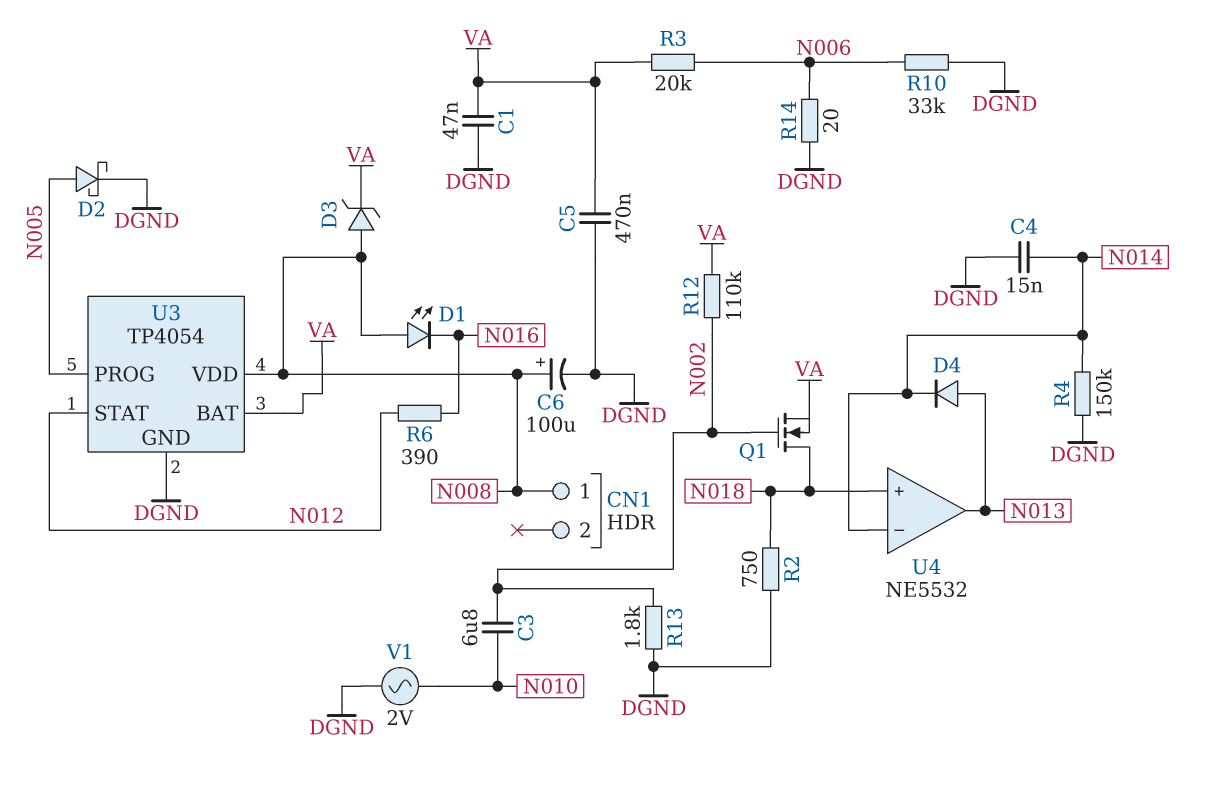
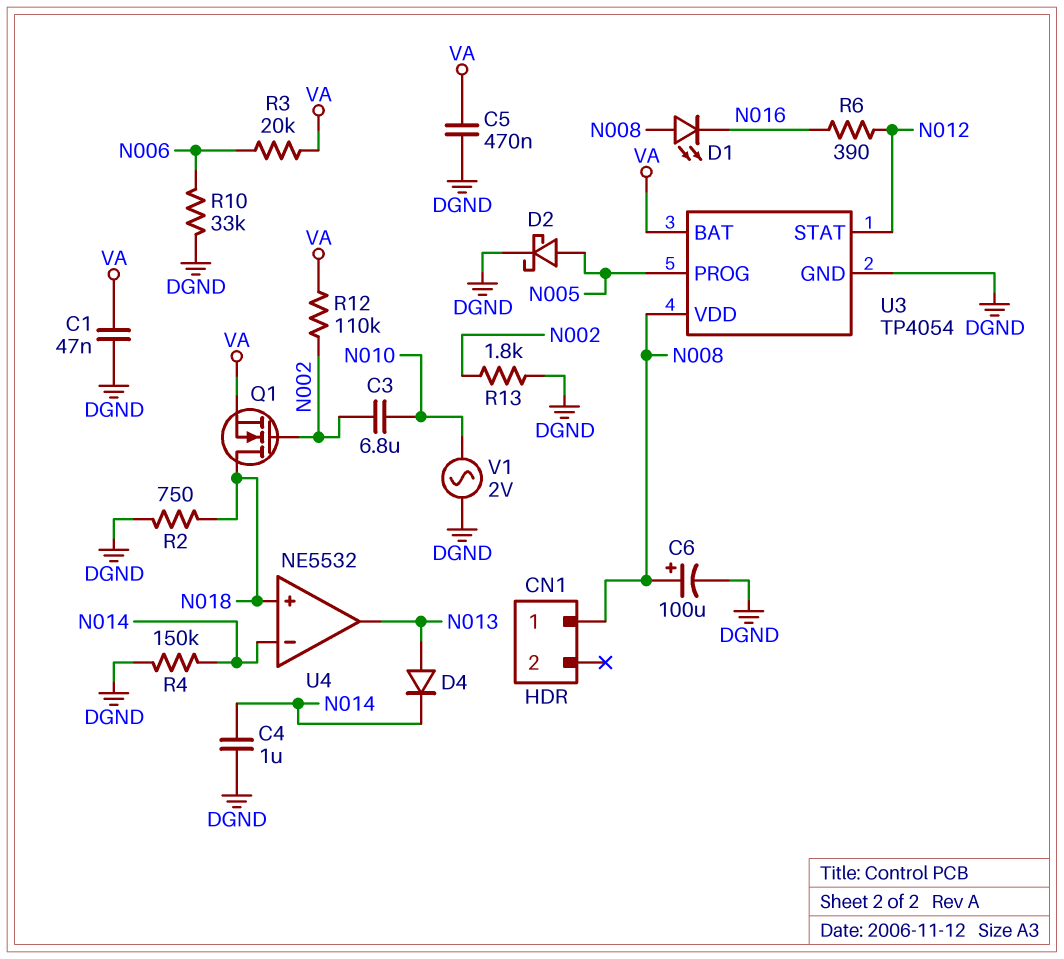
C4: 15nF (DGND, N014) -> 1uF (DGND, N014)
D3: zener (A N008, K VA) -> none
R14: 20 (DGND, N006) -> none

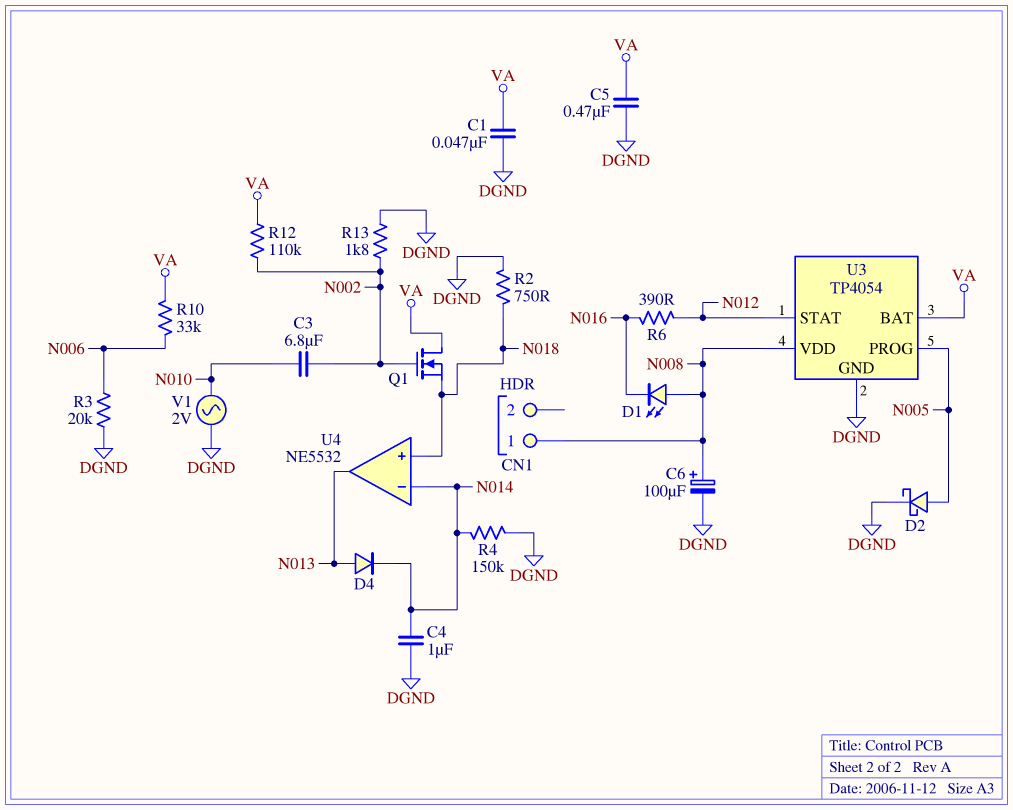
Q1: NMOS (G N002, D N018, S VA) -> NMOS (G N002, D VA, S N018)
R3: 20k (N006, VA) -> 20k (DGND, N006)
R10: 33k (DGND, N006) -> 33k (N006, VA)

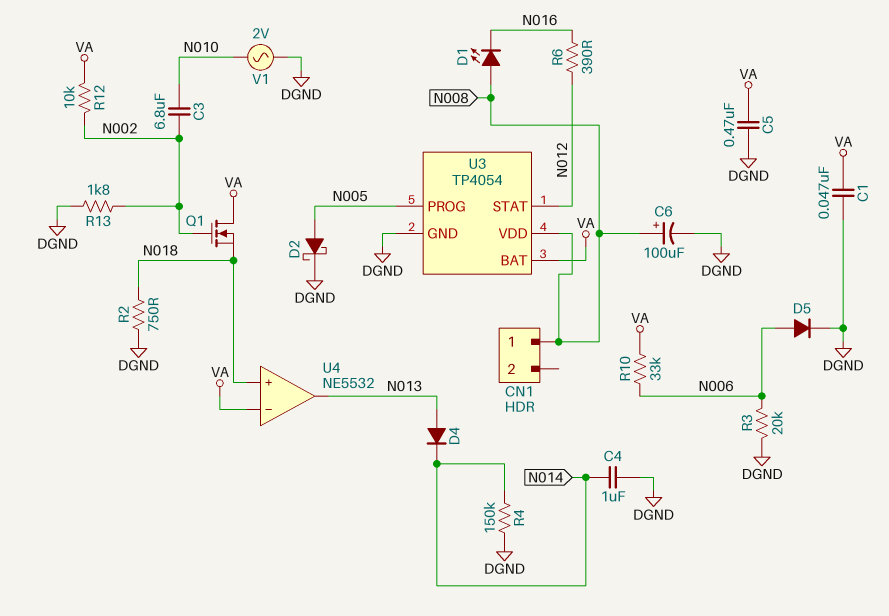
D5: none -> diode (A N006, K DGND)
R12: 110k (N002, VA) -> 10k (N002, VA)
U4 pin in-: N014 -> VA

